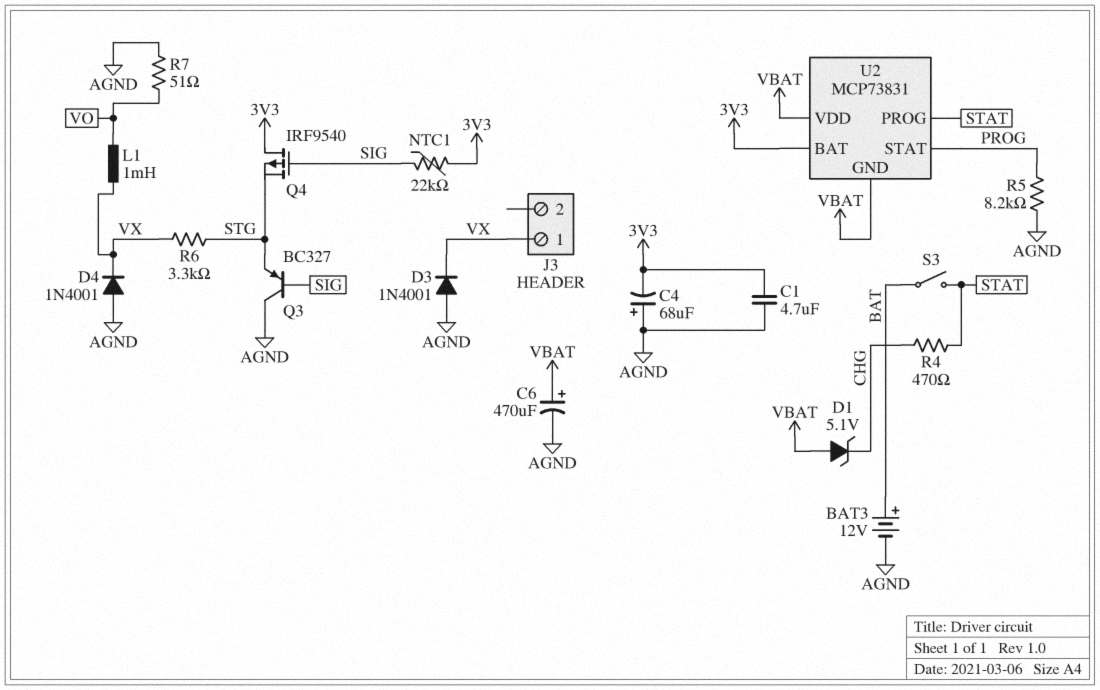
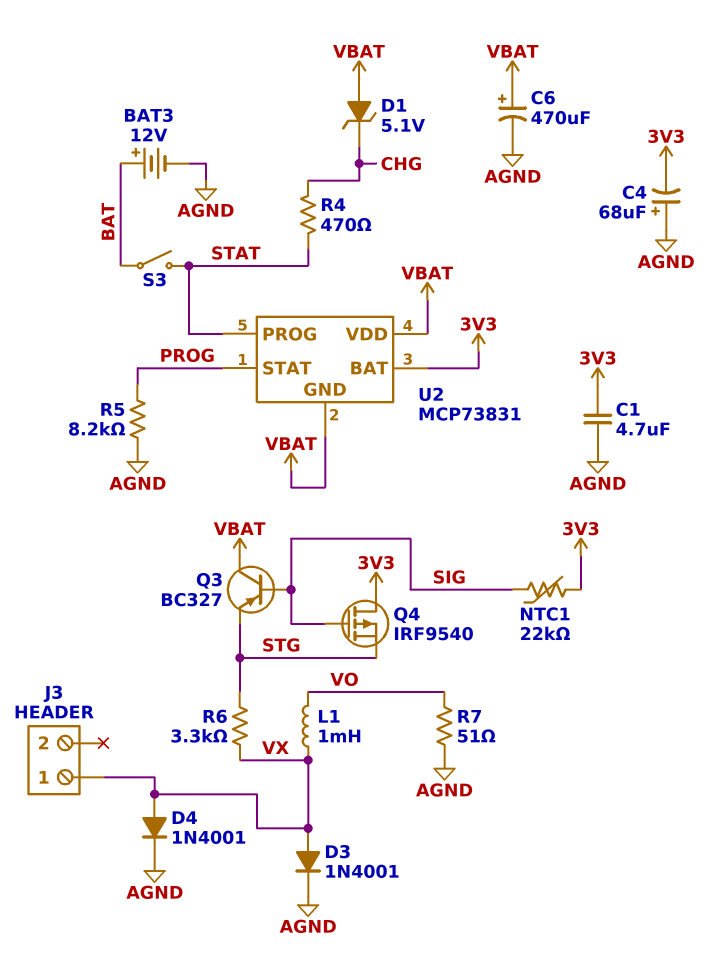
D3: diode 1N4001 (A AGND, K VX) -> diode 1N4001 (A VX, K AGND)
D4: diode 1N4001 (A AGND, K VX) -> diode 1N4001 (A VX, K AGND)
Q3: PNP BC327 (B SIG, C AGND, E STG) -> PNP BC327 (B SIG, C VBAT, E STG)

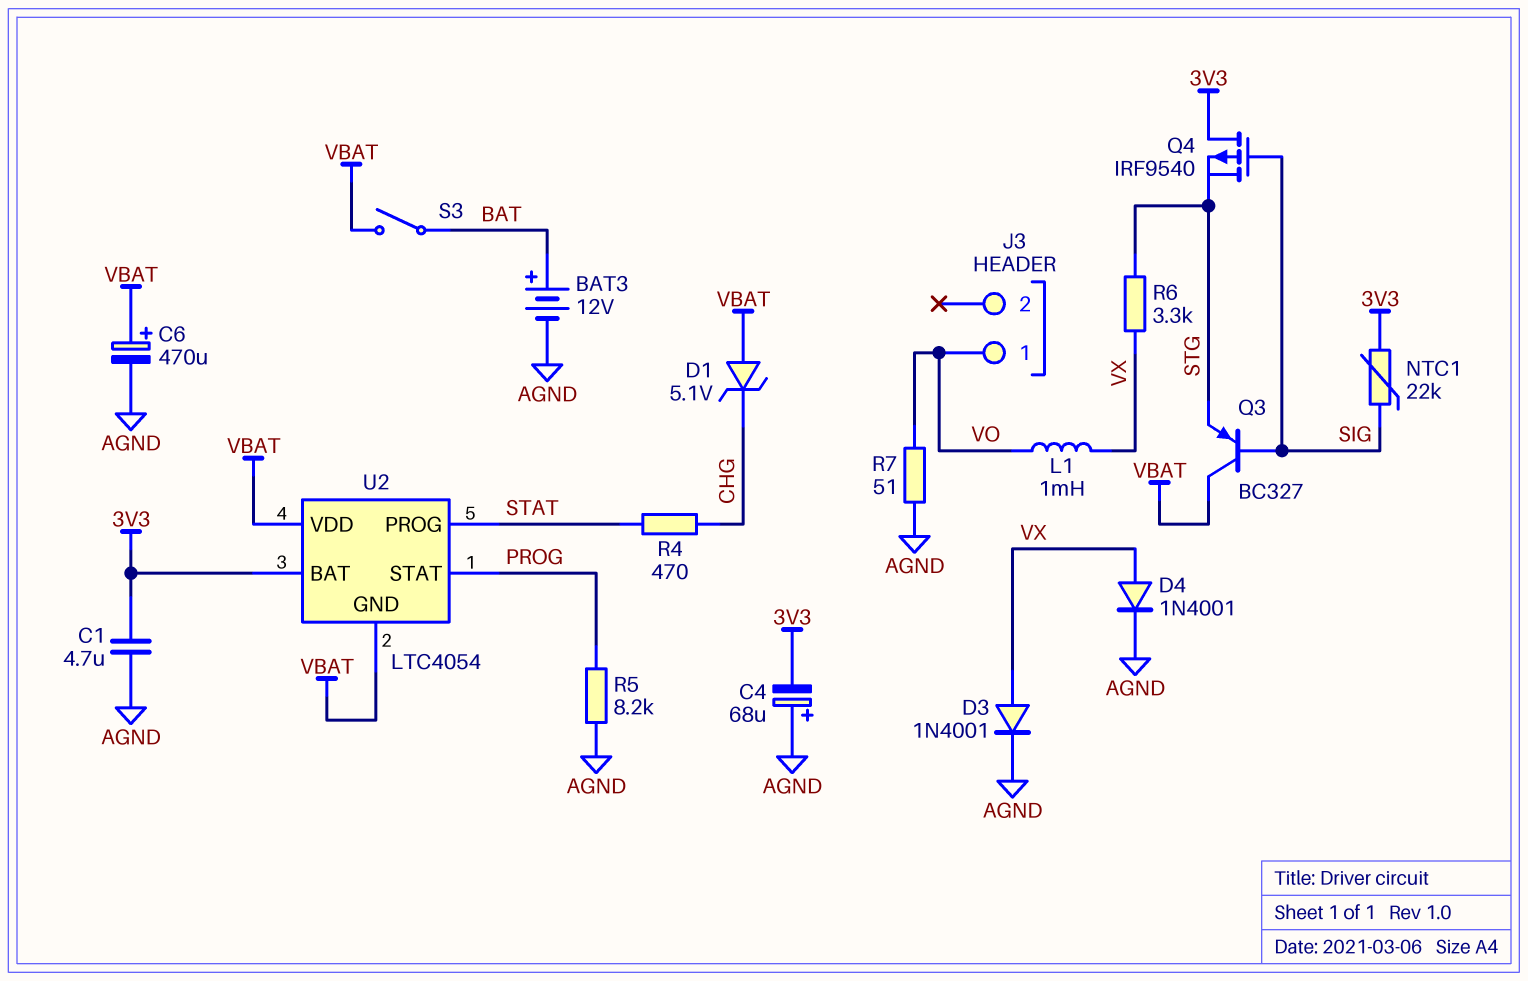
J3 pin 1: VX -> VO
S3: switch (BAT, STAT) -> switch (BAT, VBAT)
U2: MCP73831 -> LTC4054

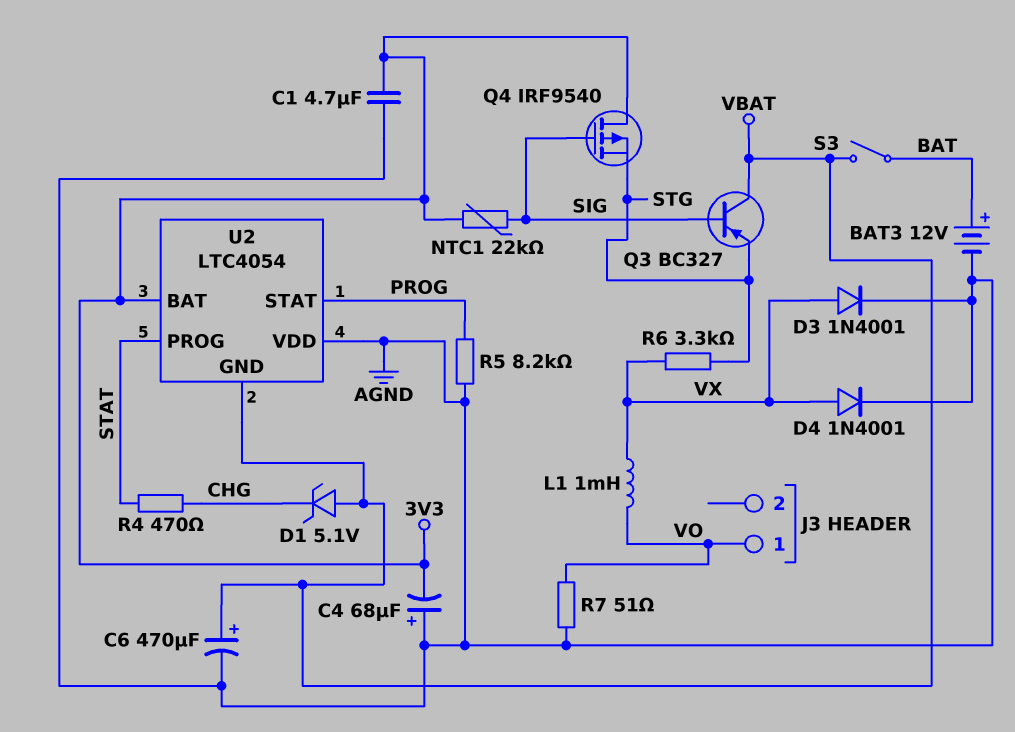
U2 pin VDD: VBAT -> AGND

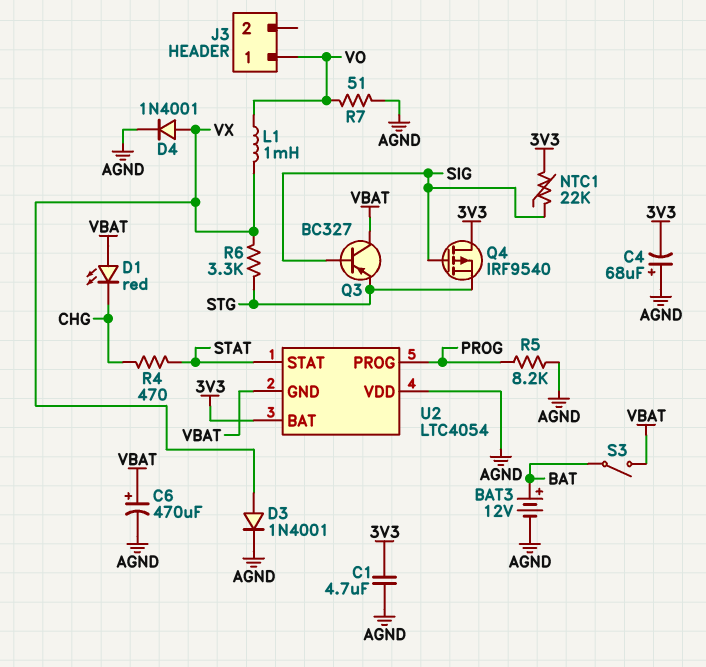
D1: zener 5.1V (A VBAT, K CHG) -> LED red (A VBAT, K CHG)
U2 pin PROG: STAT -> PROG
U2 pin STAT: PROG -> STAT

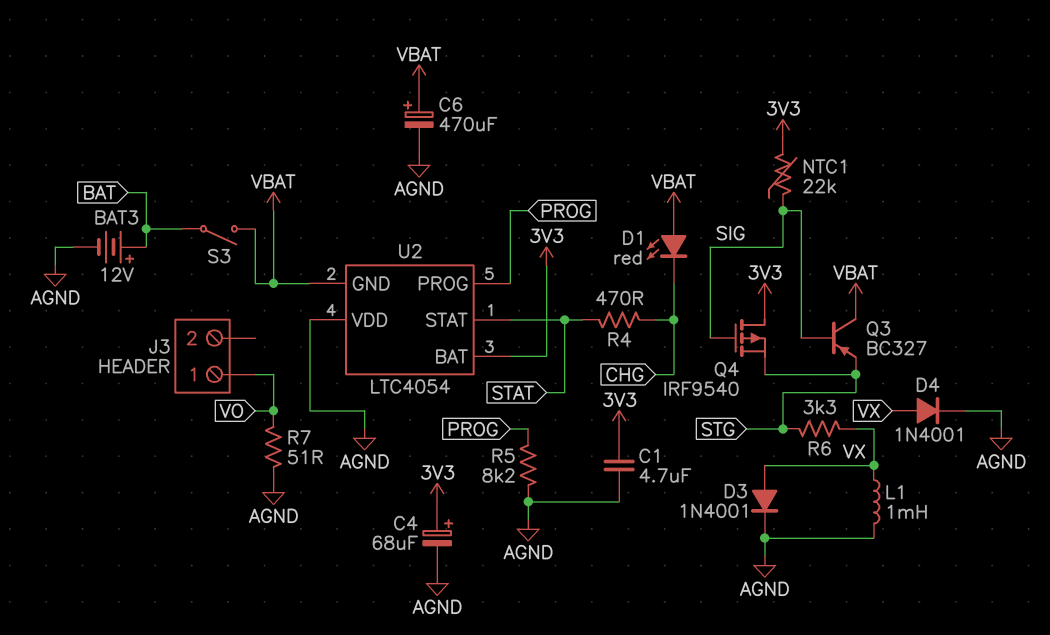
C4: 68uF (plus AGND, minus 3V3) -> 68uF (plus 3V3, minus AGND)
L1: 1mH (VO, VX) -> 1mH (AGND, VX)

